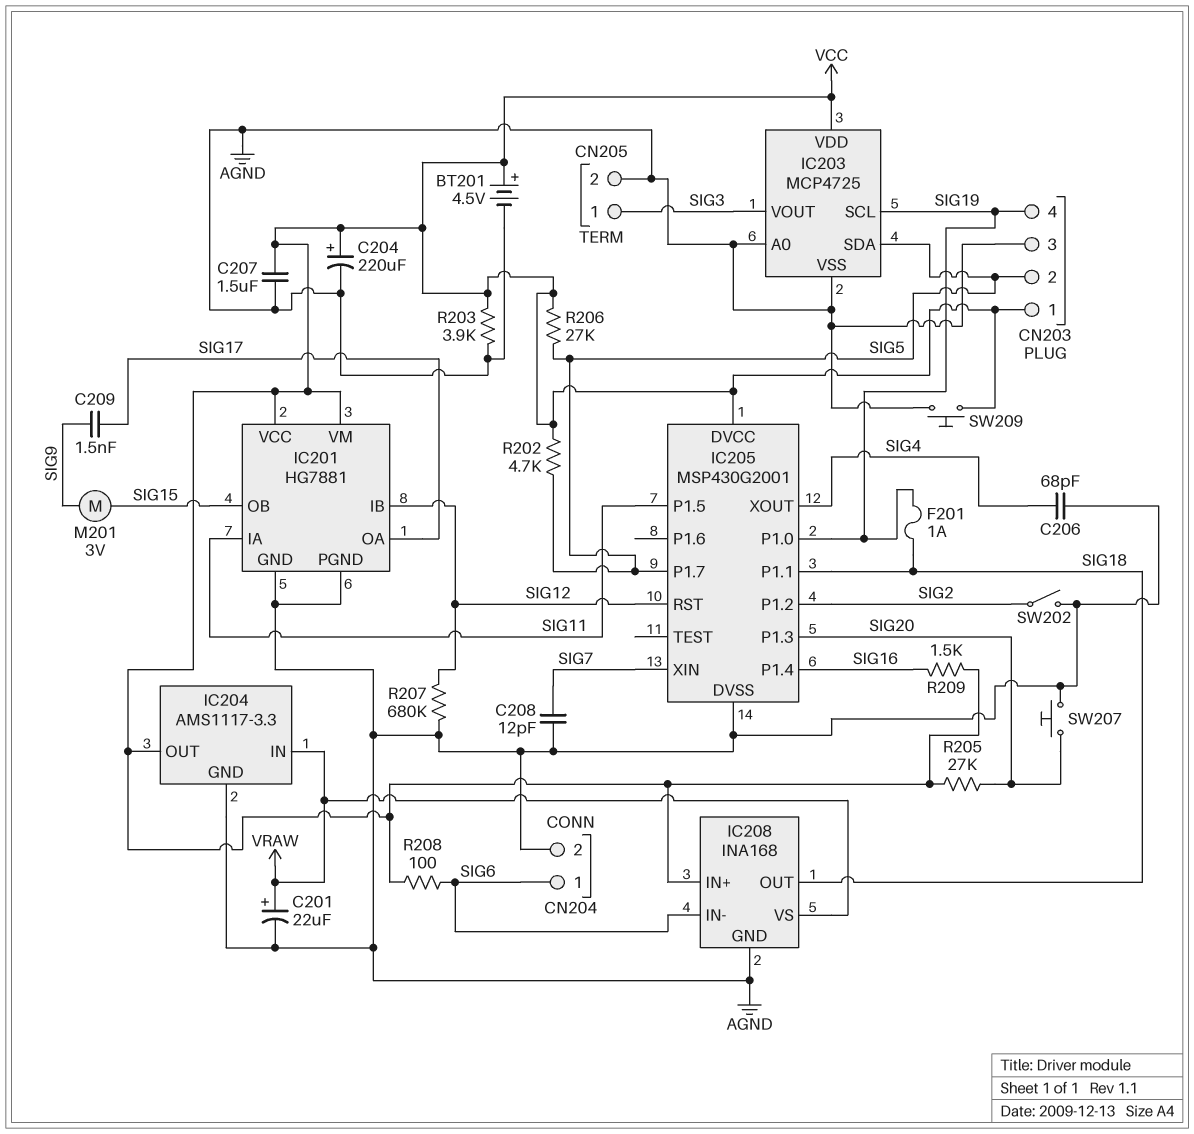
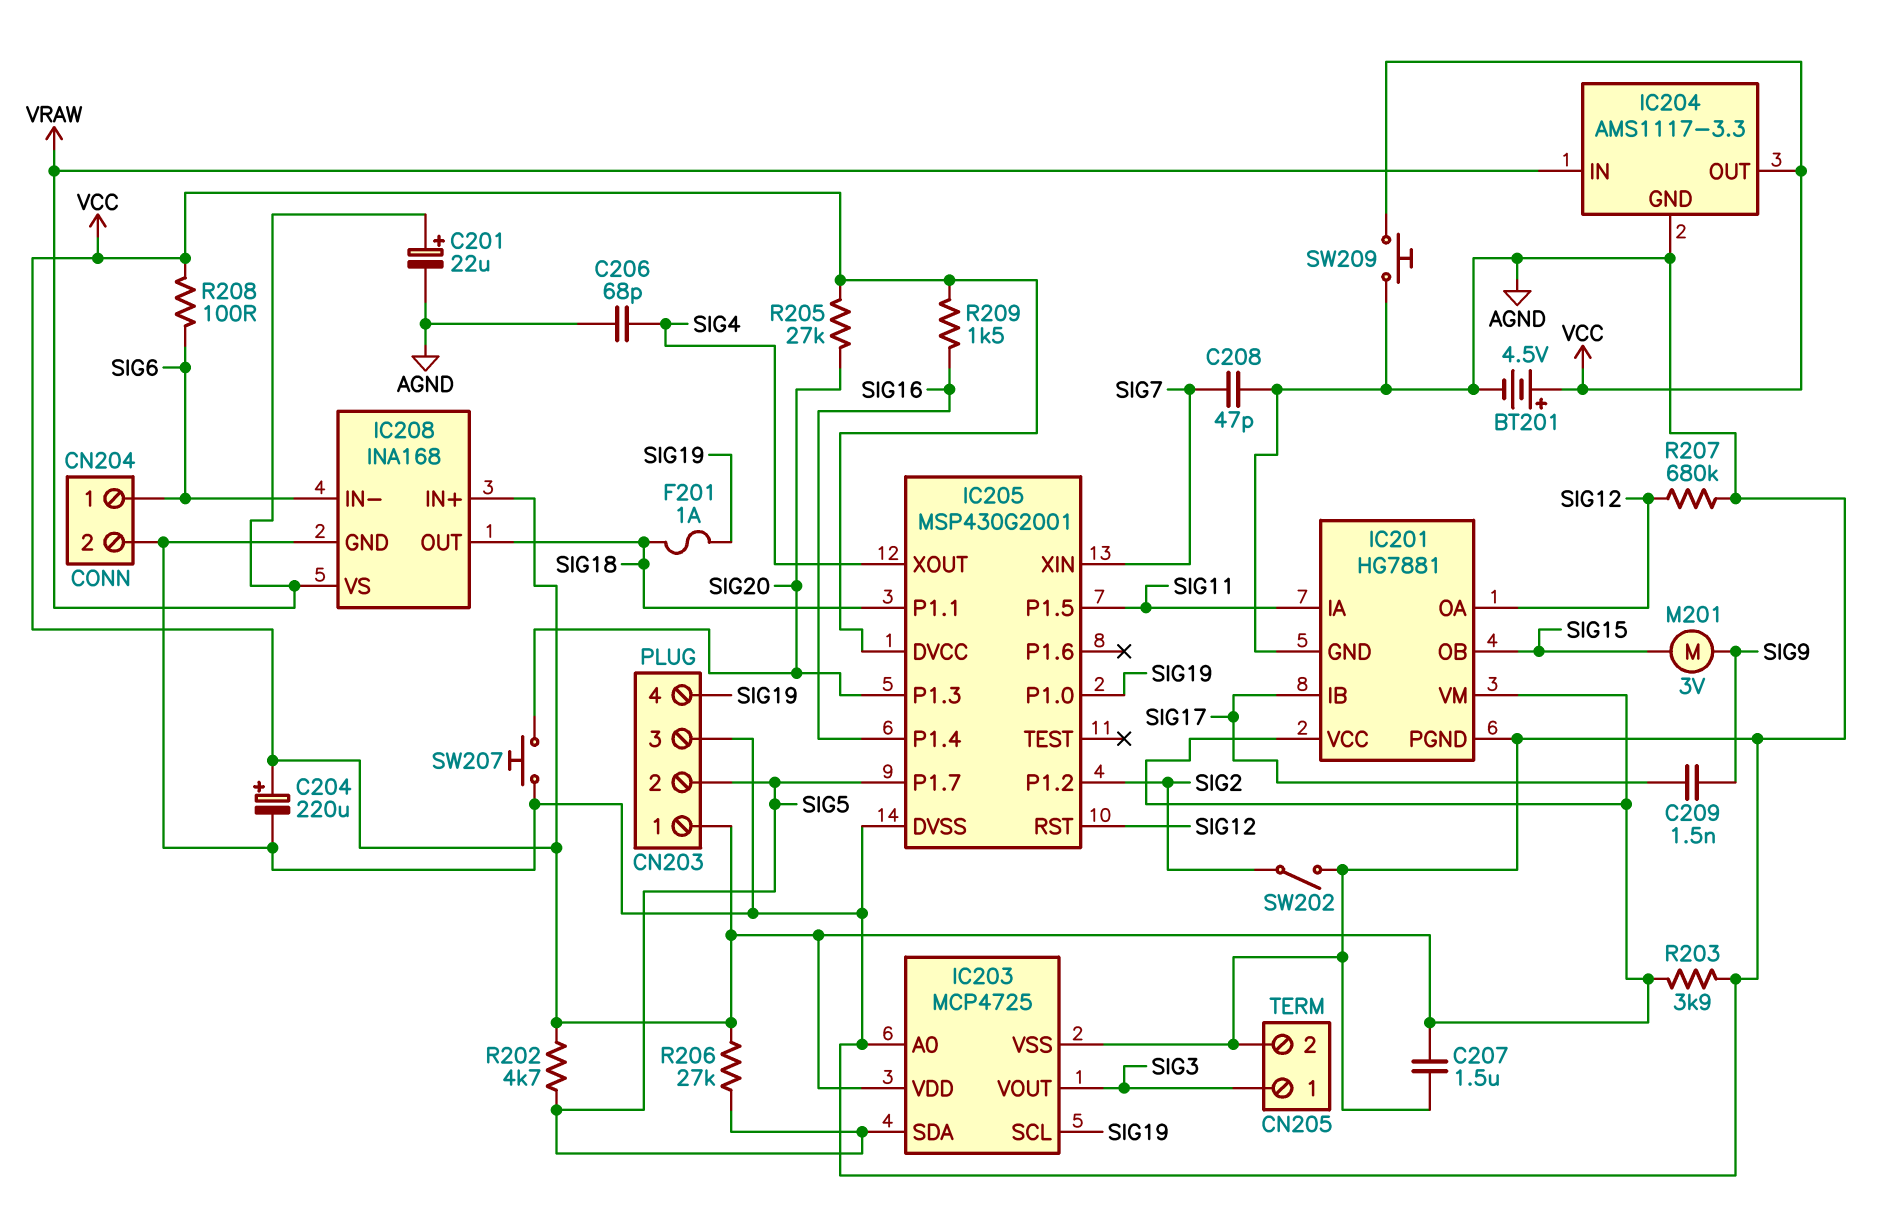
C208: 12pF (AGND, SIG7) -> 47pF (AGND, SIG7)
IC201 pin IB: SIG12 -> SIG17
IC201 pin OA: SIG17 -> SIG12

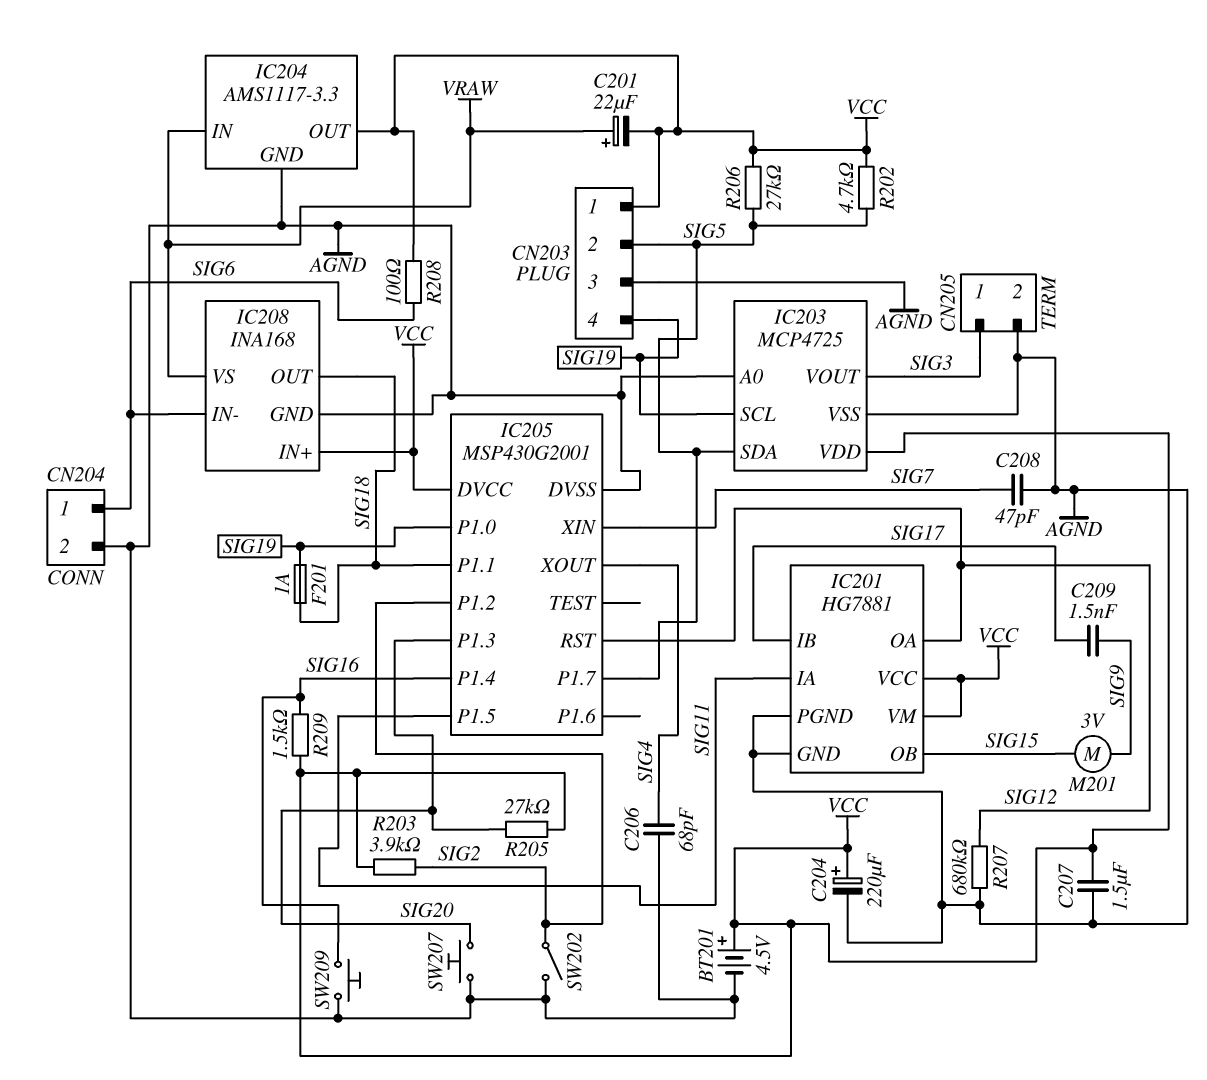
C201: 22uF (plus VRAW, minus AGND) -> 22uF (plus VRAW, minus VCC)
R203: 3.9k (AGND, VCC) -> 3.9k (SIG2, VCC)
SW209: button (AGND, VCC) -> button (AGND, SIG16)

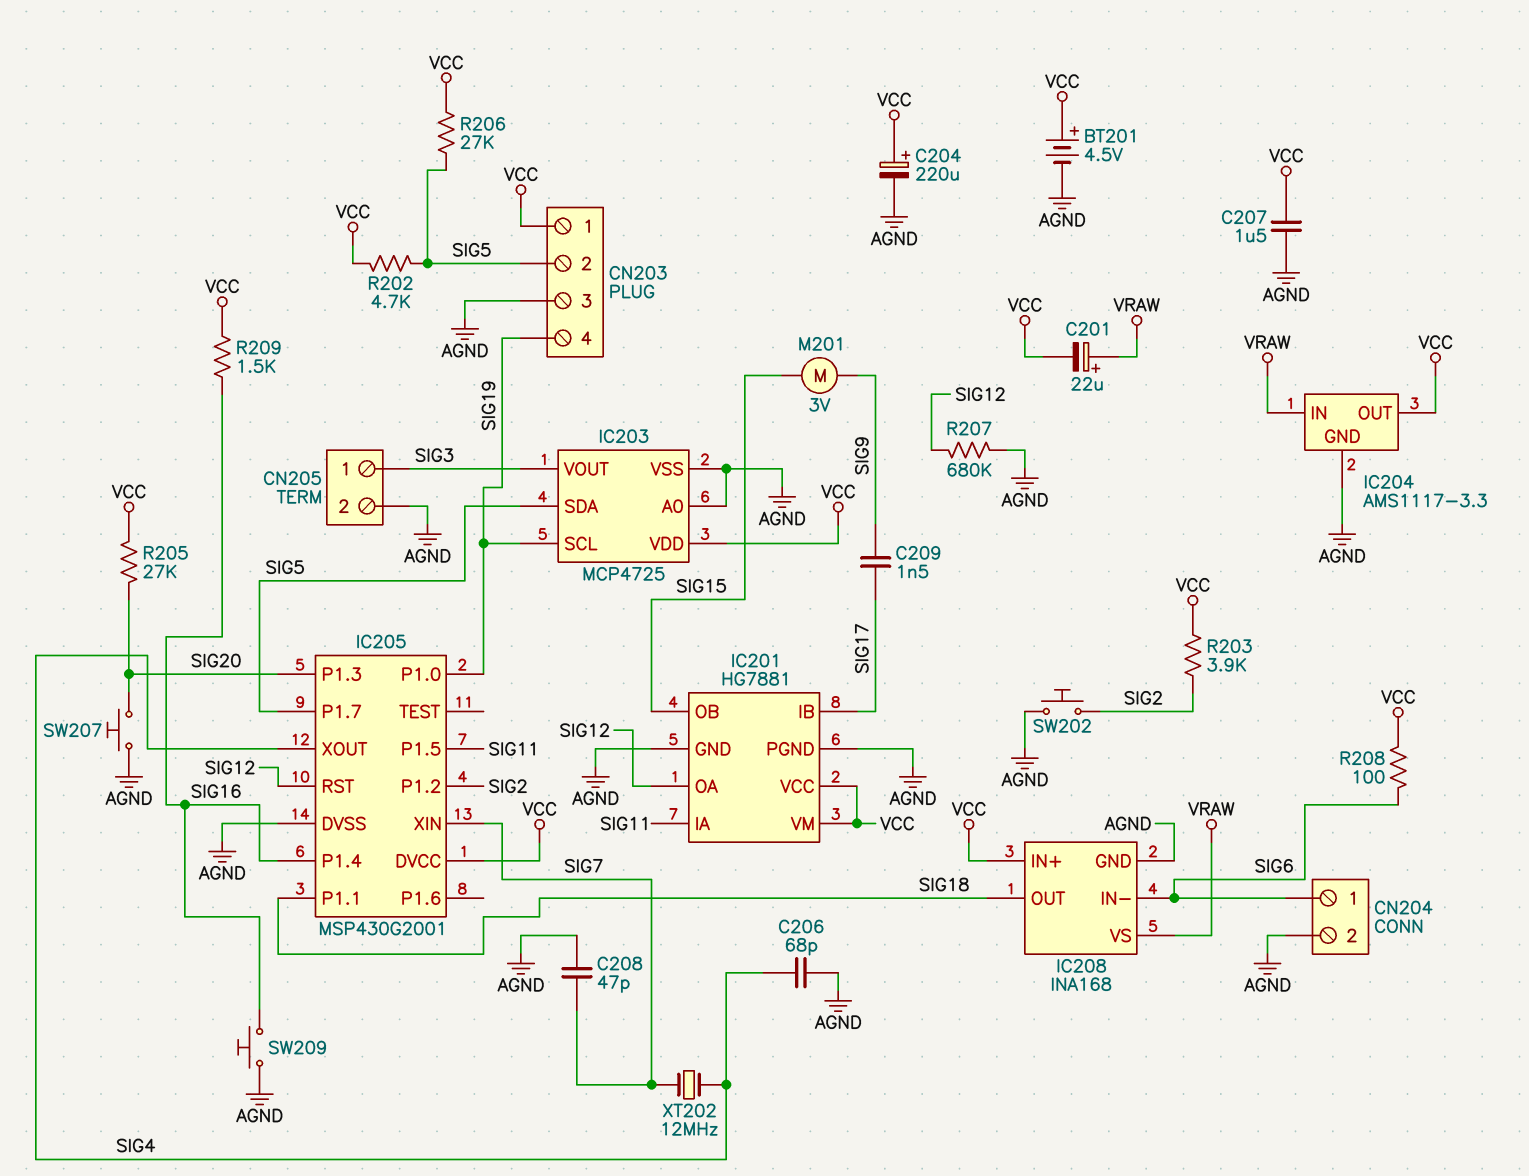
F201: 1A (SIG18, SIG19) -> none
SW202: switch (AGND, SIG2) -> button (AGND, SIG2)
XT202: none -> 12MHz (SIG4, SIG7)

